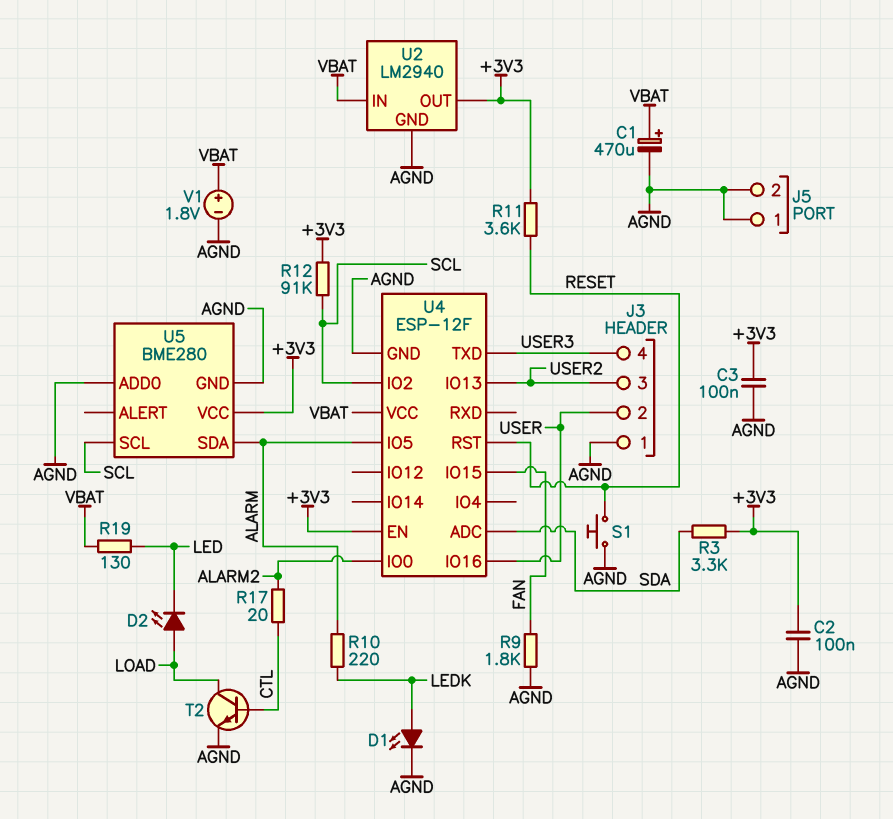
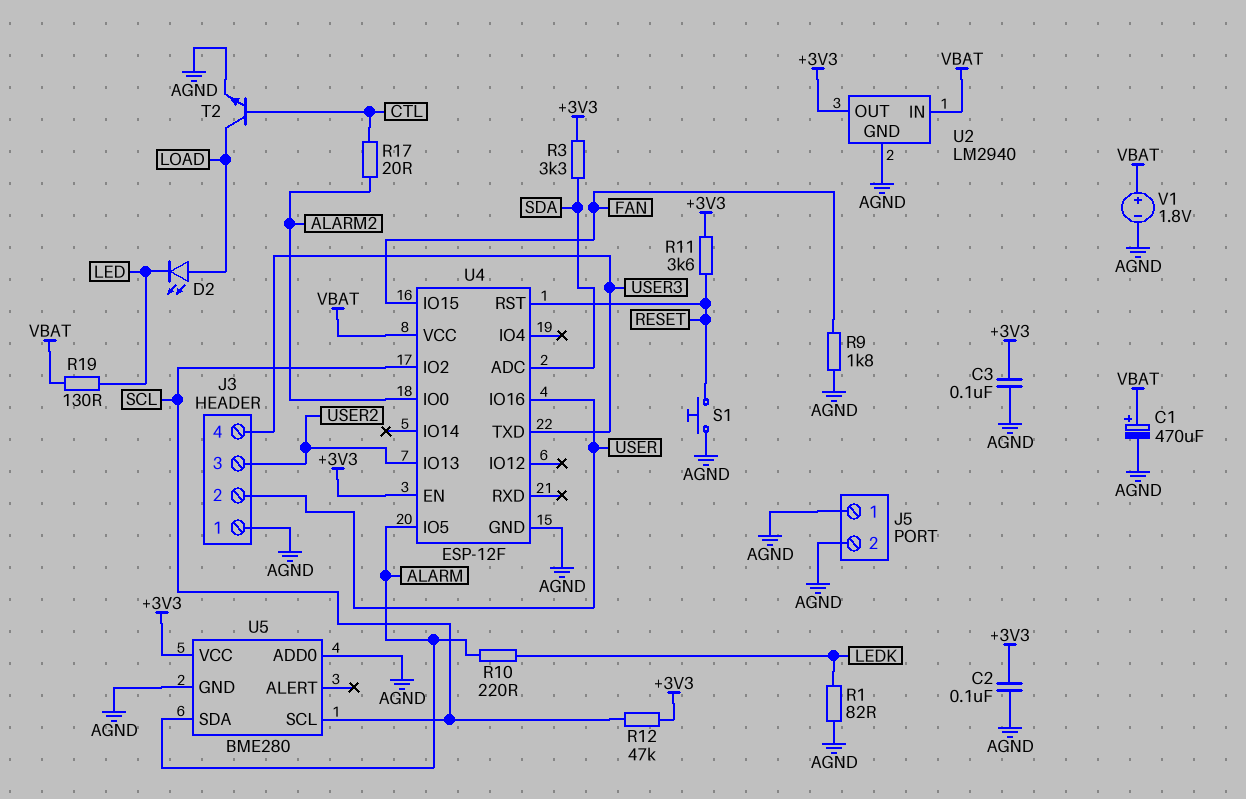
D1: LED (A LEDK, K AGND) -> none
R1: none -> 82 (AGND, LEDK)
R12: 91k (+3V3, SCL) -> 47k (+3V3, SCL)

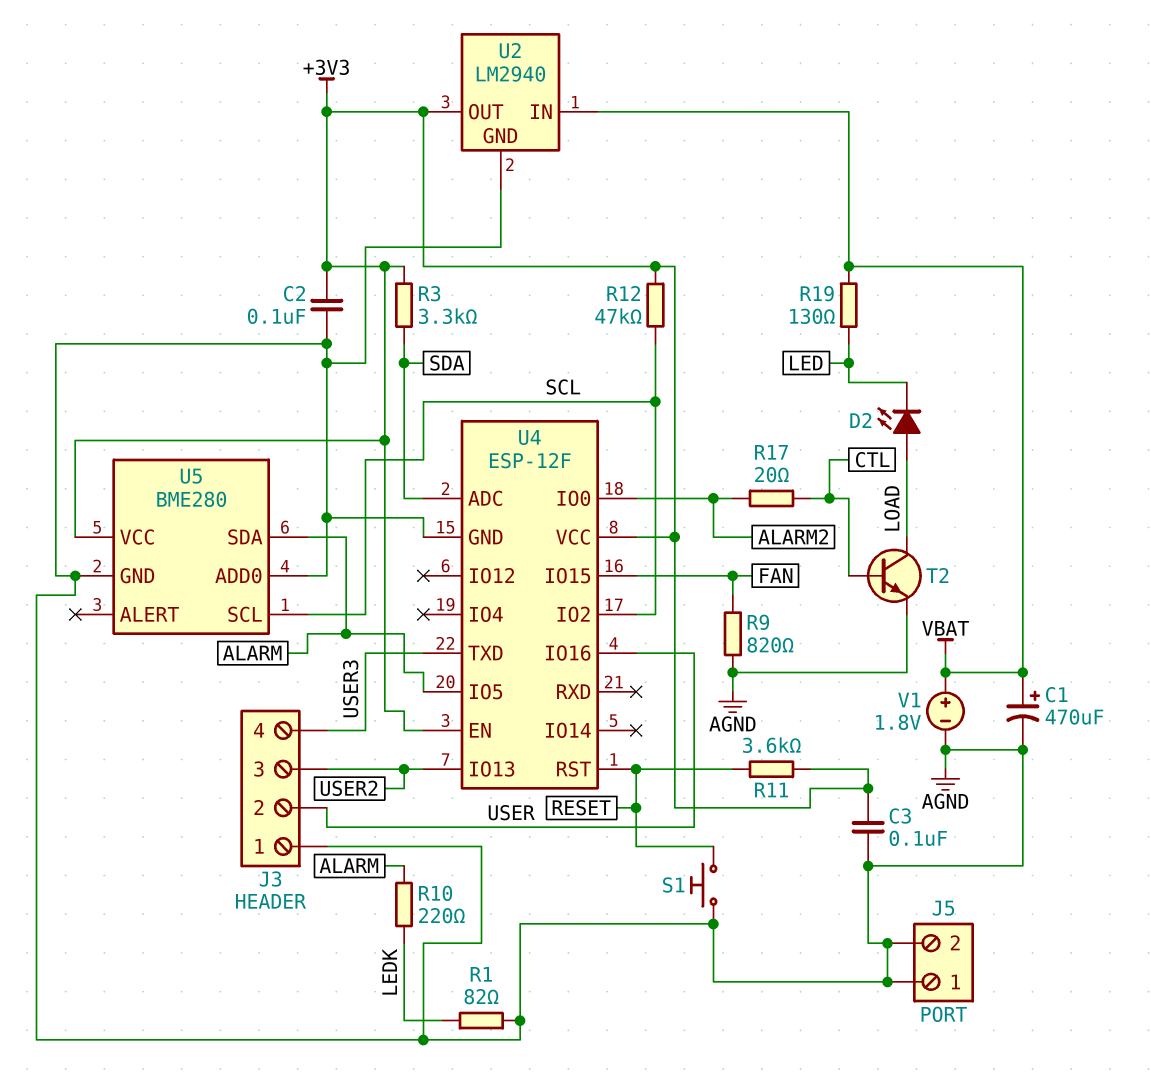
R9: 1.8k (AGND, FAN) -> 820 (AGND, FAN)
U4 pin VCC: VBAT -> +3V3

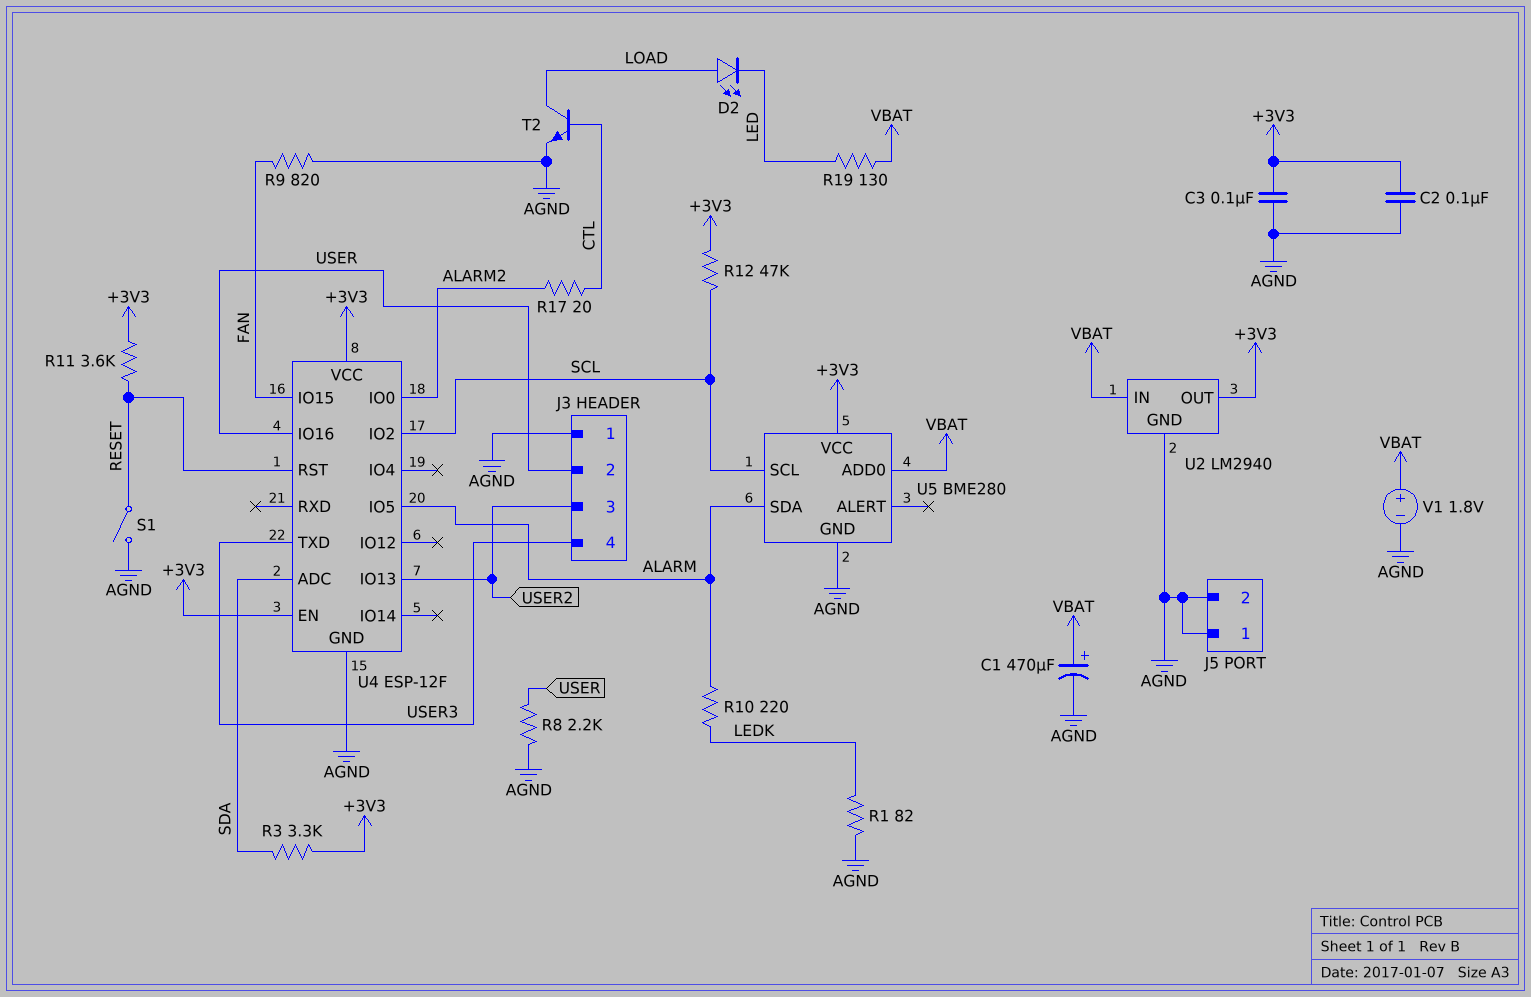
R8: none -> 2.2k (AGND, USER)
S1: button (AGND, RESET) -> switch (AGND, RESET)
U5 pin ADD0: AGND -> VBAT

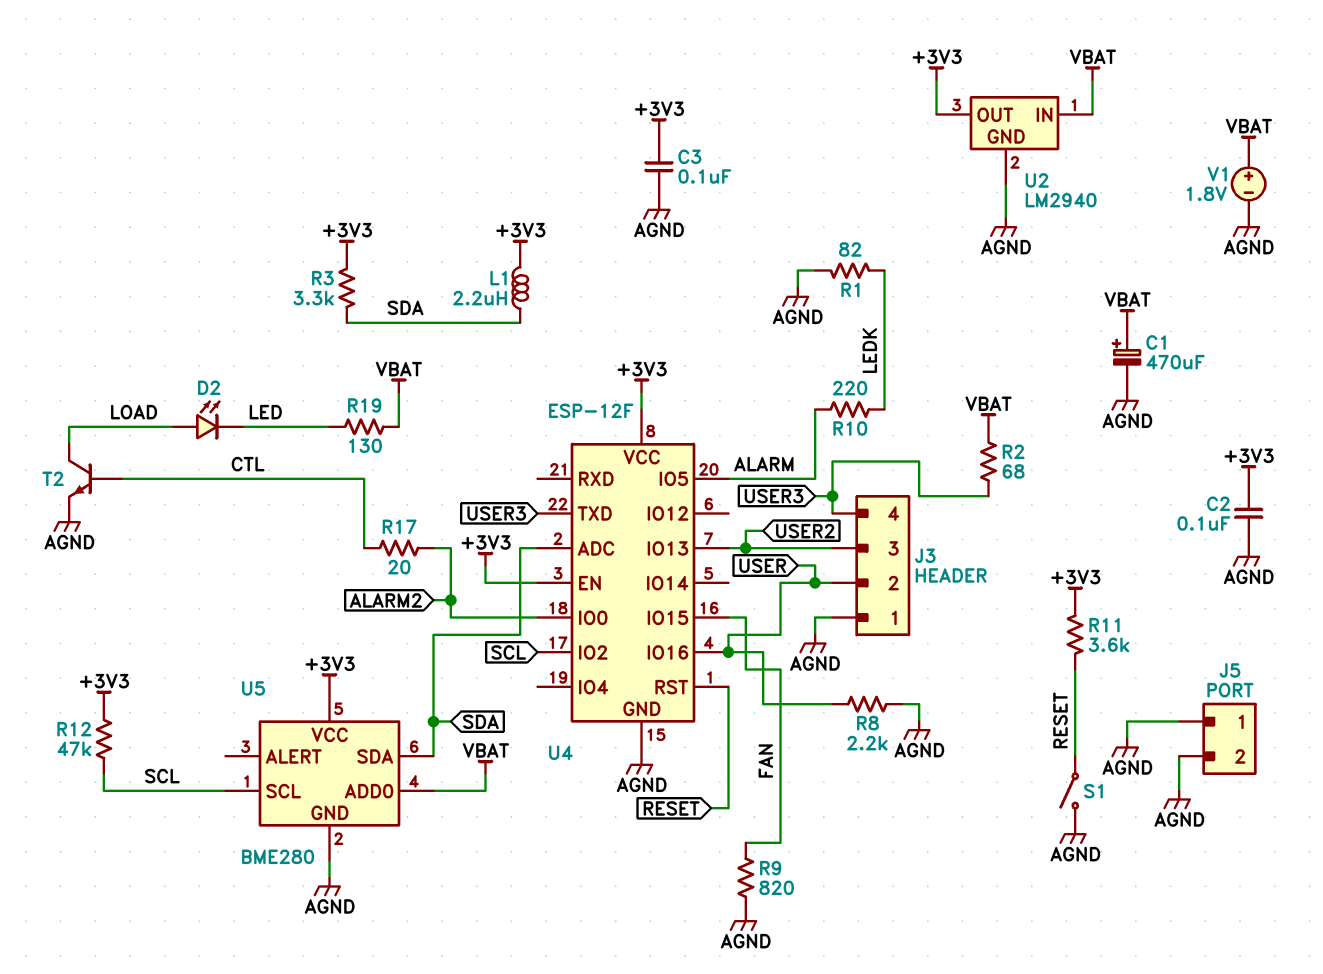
L1: none -> 2.2uH (+3V3, SDA)
R2: none -> 68 (USER3, VBAT)
U5 pin SDA: ALARM -> SDA

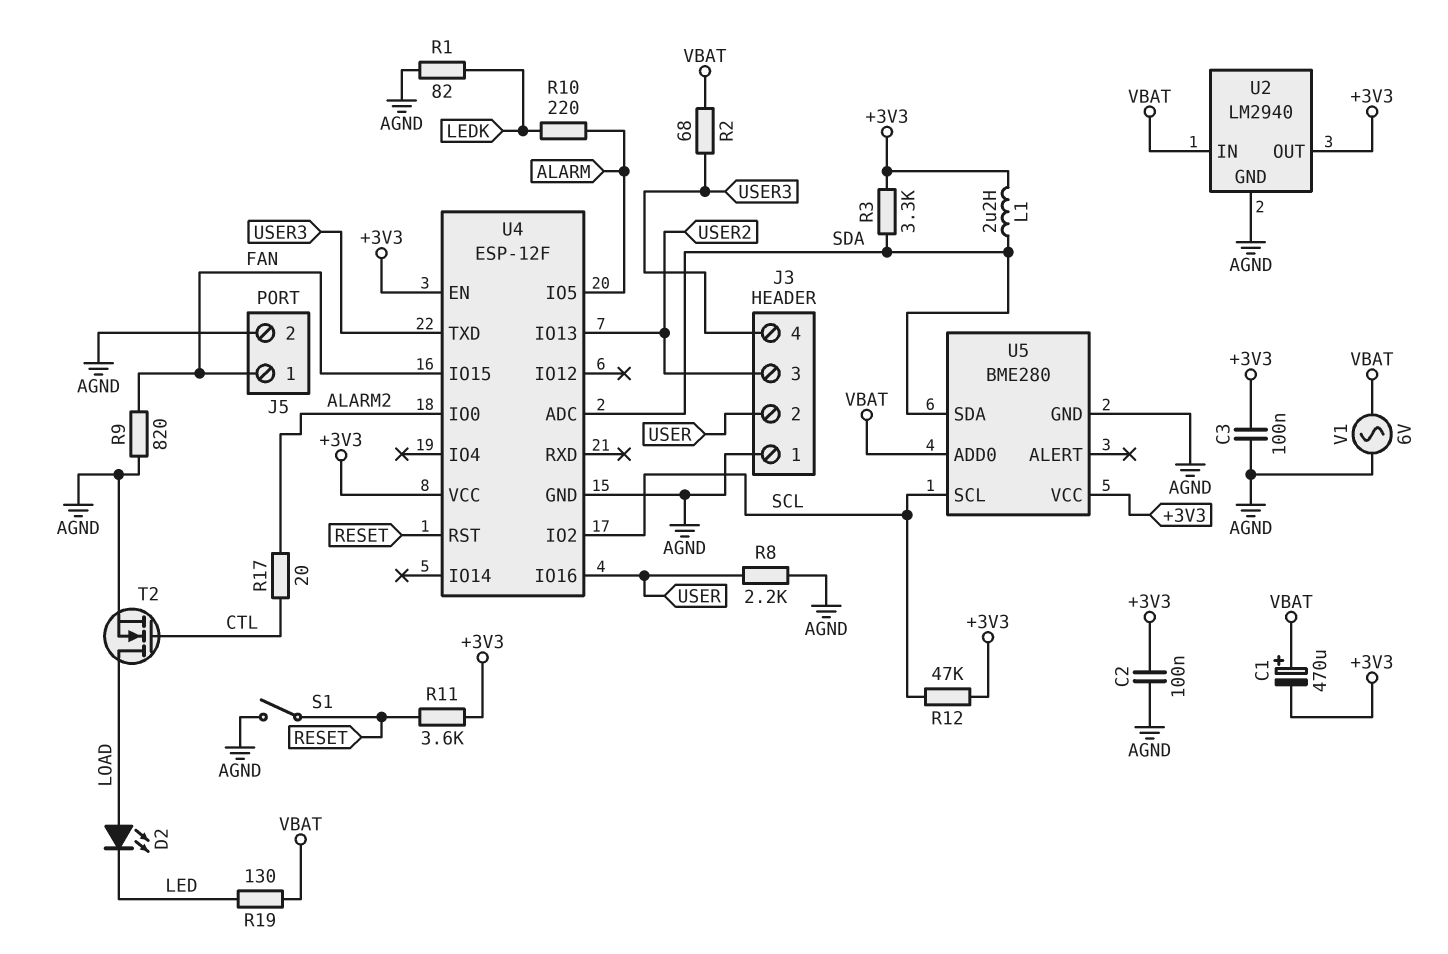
C1: 470uF (plus VBAT, minus AGND) -> 470uF (plus VBAT, minus +3V3)
J5 pin 1: AGND -> FAN
T2: NPN (B CTL, C LOAD, E AGND) -> NMOS (G CTL, D LOAD, S AGND)
V1: 1.8V (plus VBAT, minus AGND) -> AC 6V (AGND, VBAT)

